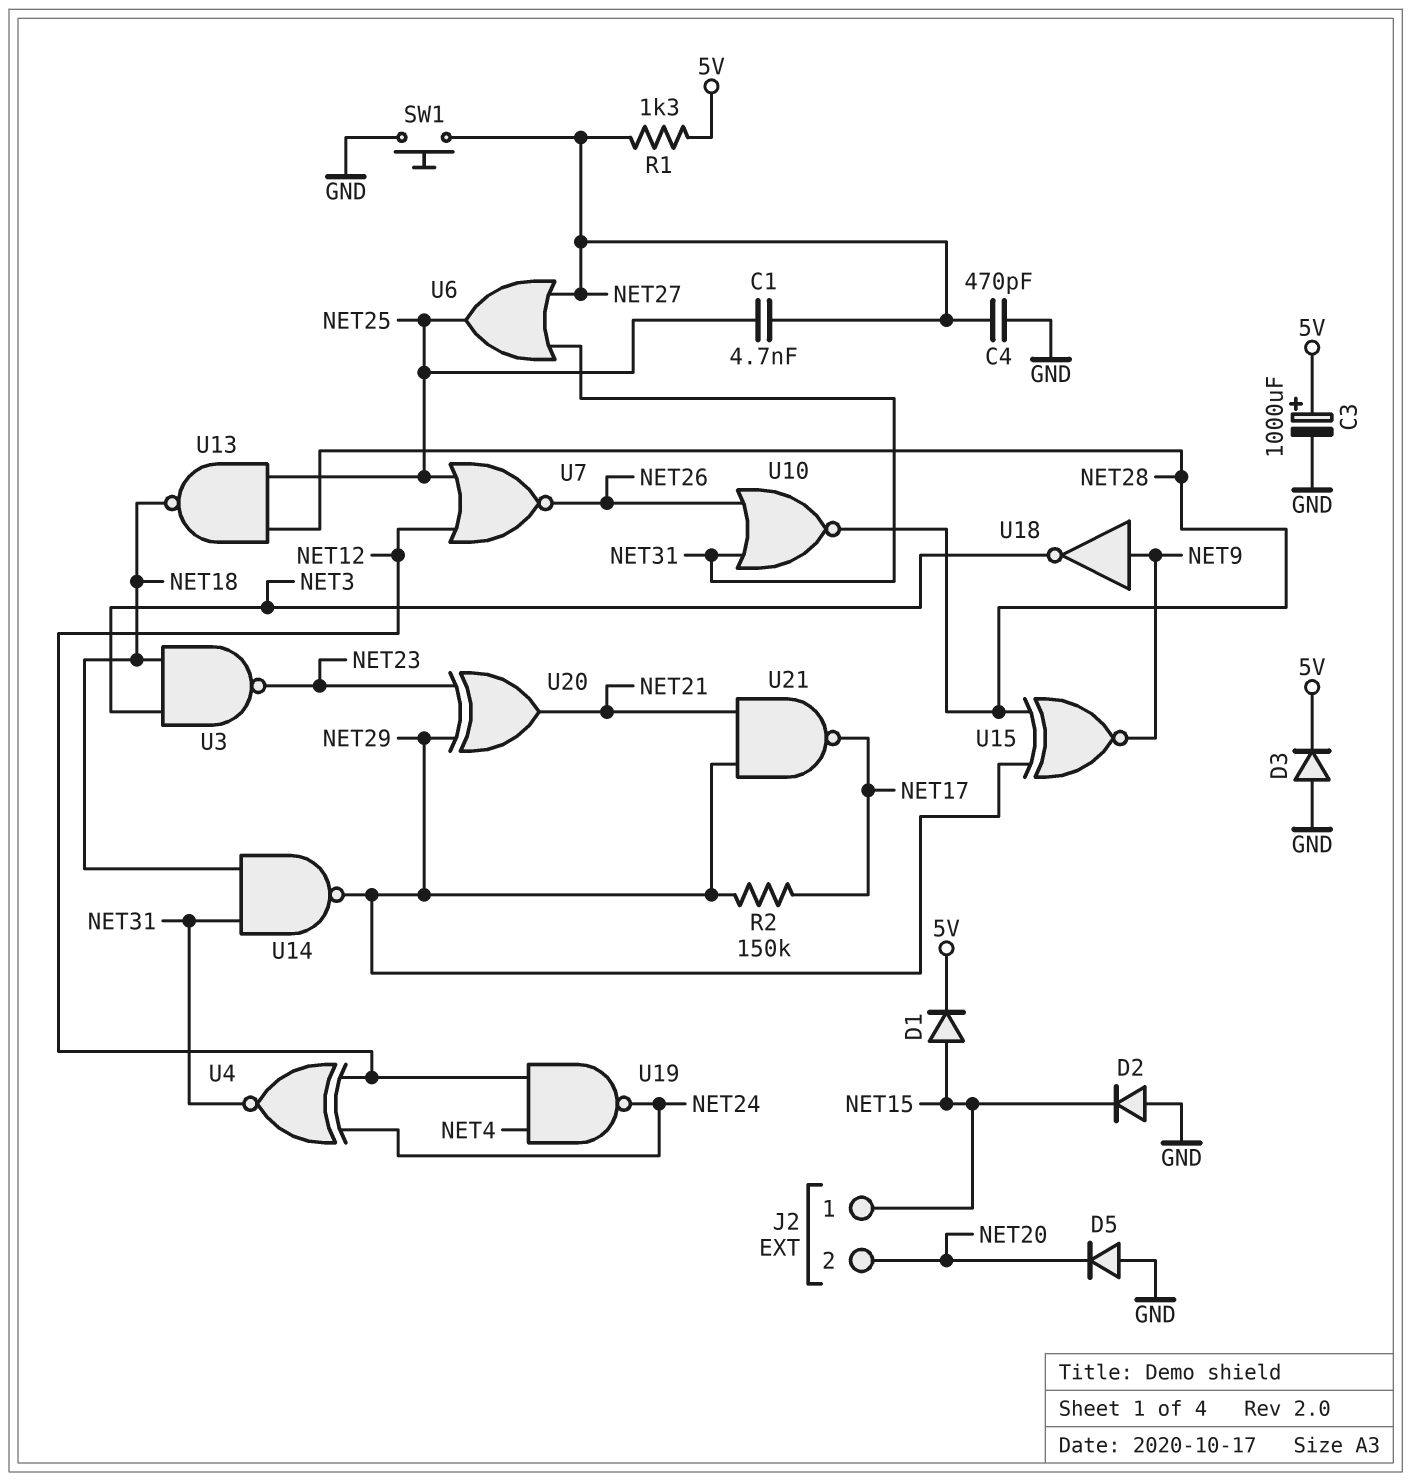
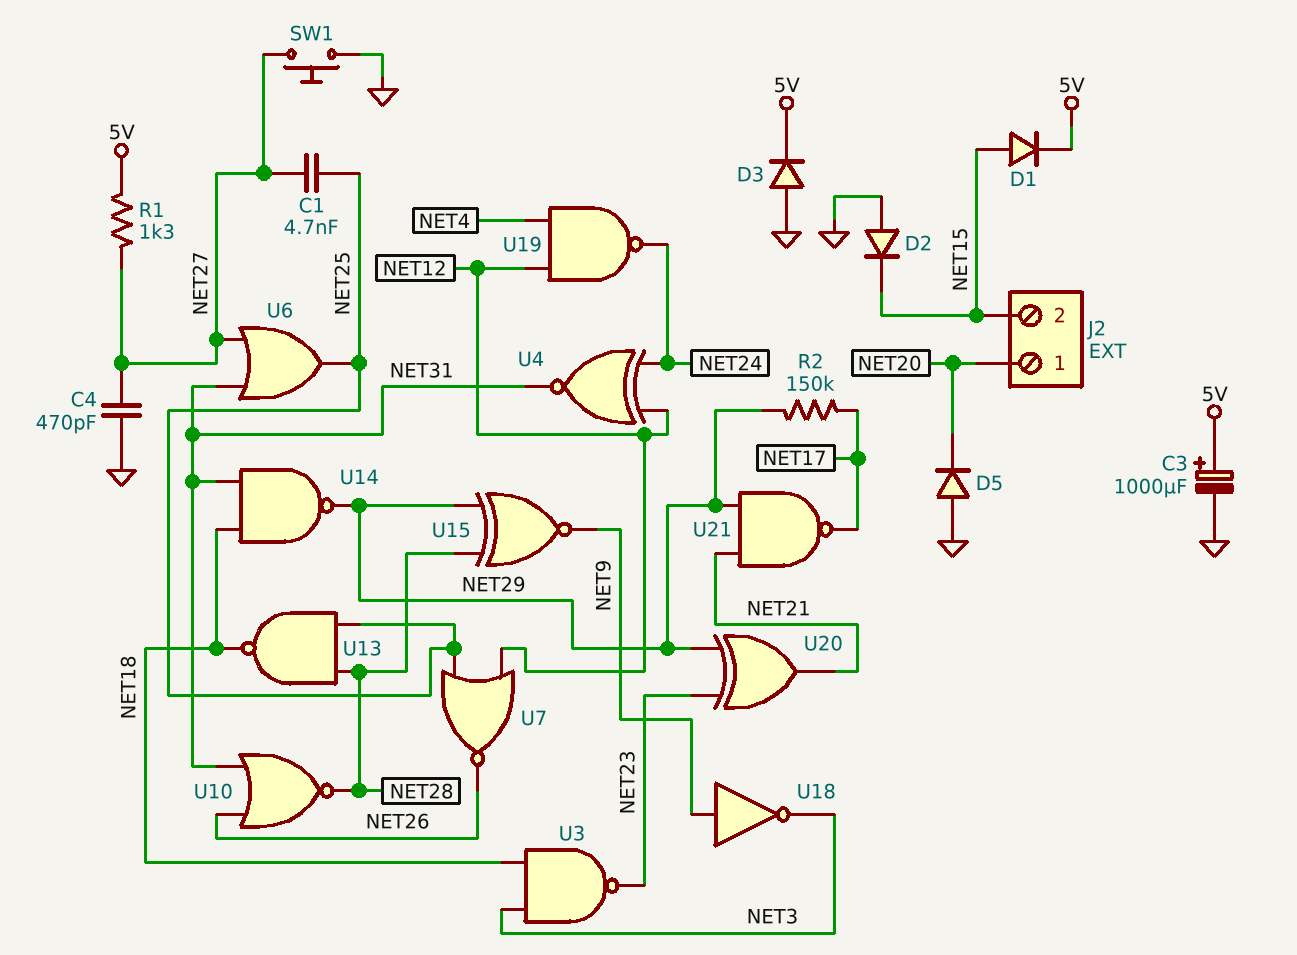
J2 pin 1: NET15 -> NET20
J2 pin 2: NET20 -> NET15

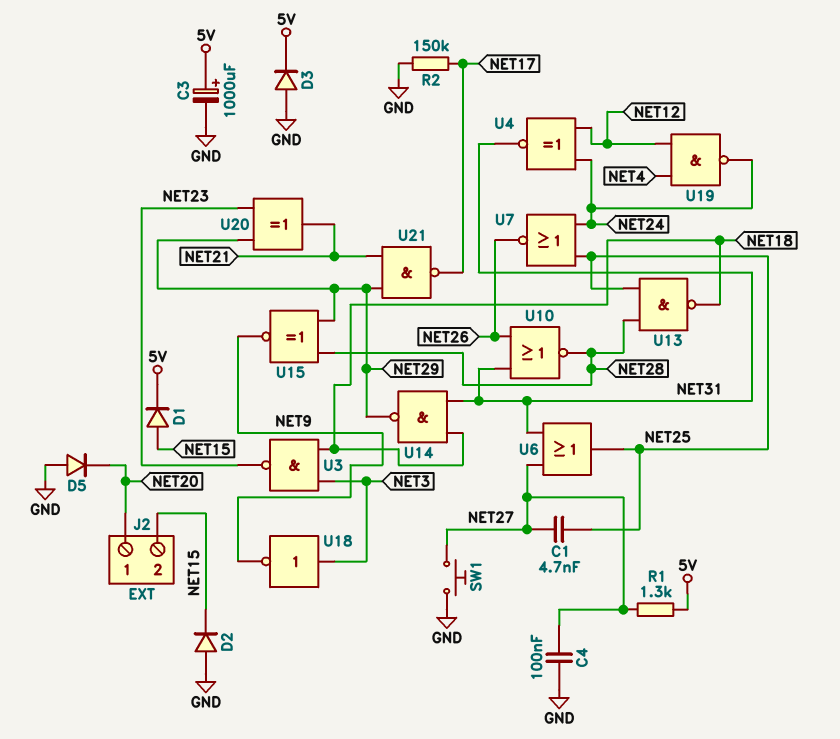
C4: 470pF (GND, NET27) -> 100nF (GND, NET27)
R2: 150k (NET17, NET29) -> 150k (GND, NET17)
U7: NOR (in NET12, in NET25, out NET26) -> NOR (in NET24, in NET25, out NET26)
U18: NOT (in NET9, out NET3) -> NOT (in NET3, out NET9)

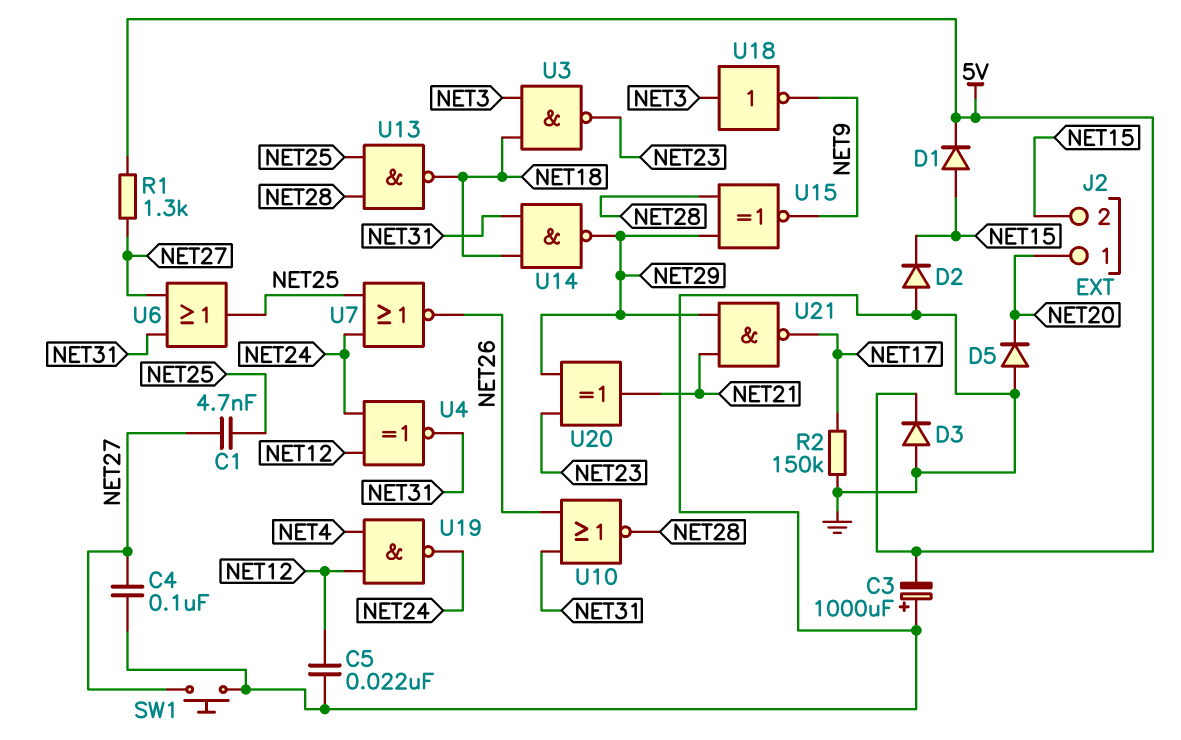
C3: 1000uF (plus 5V, minus GND) -> 1000uF (plus GND, minus 5V)
C5: none -> 22nF (GND, NET12)

